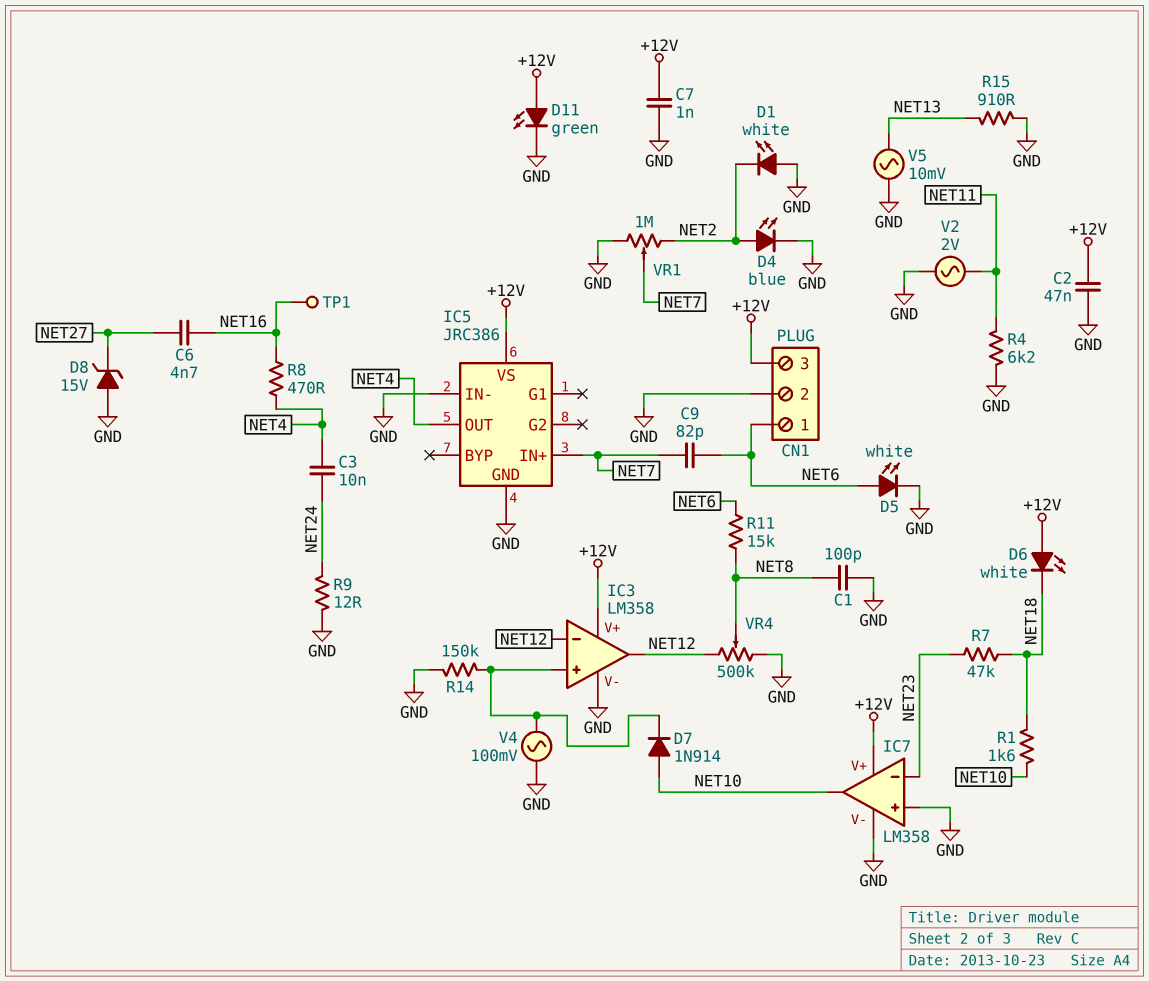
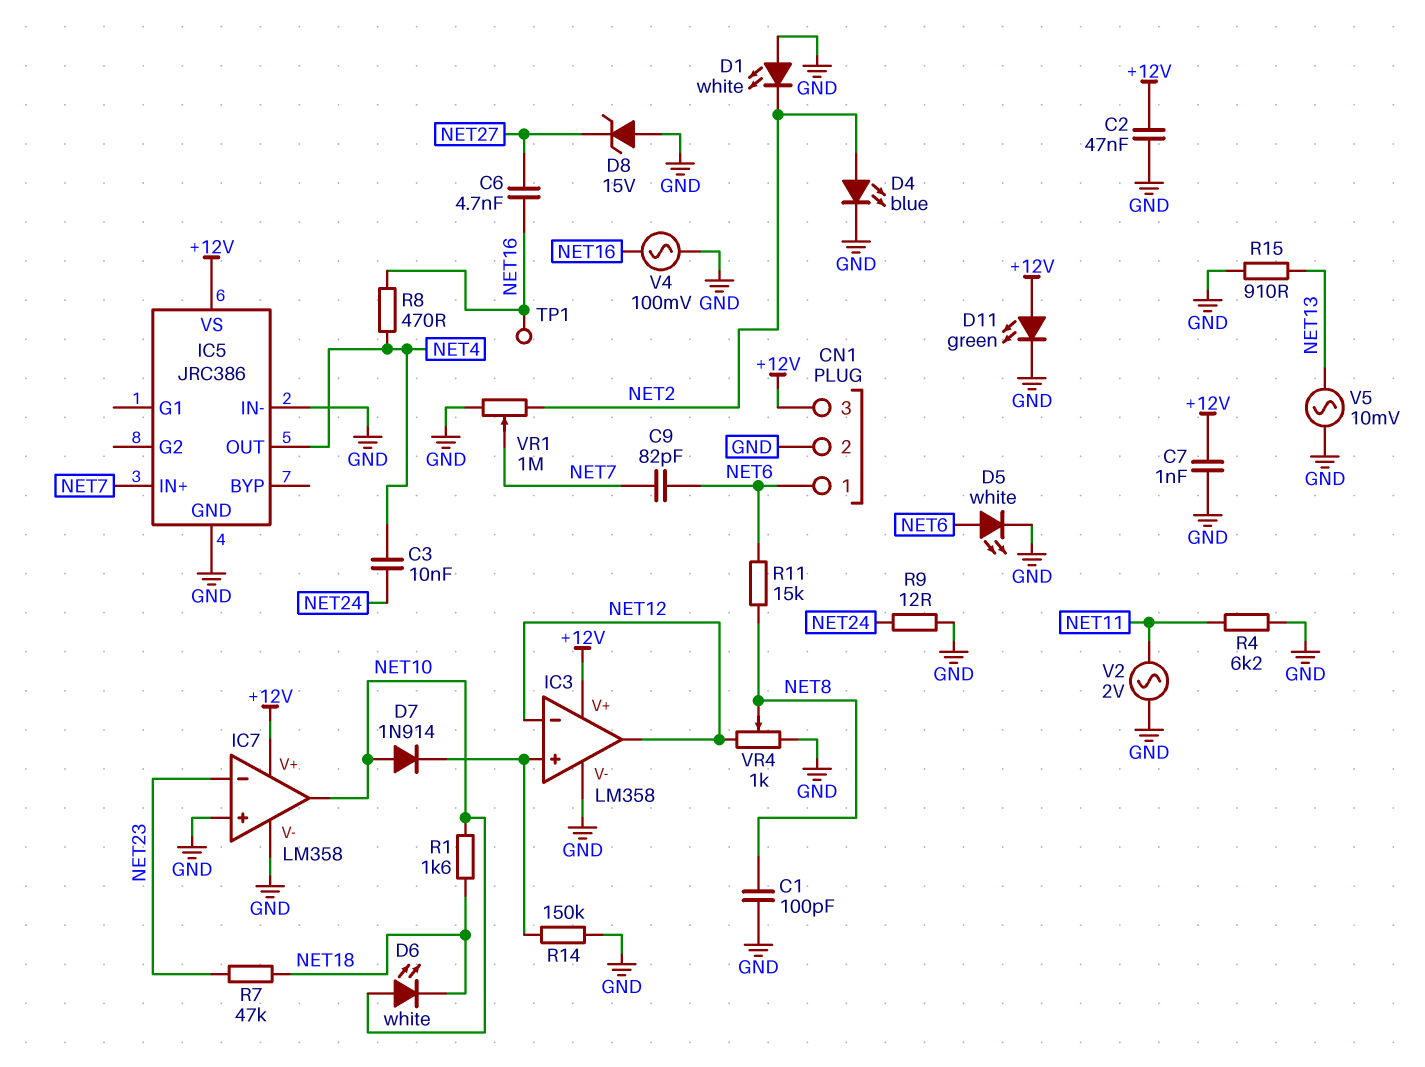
D6: LED white (A +12V, K NET18) -> LED white (A NET10, K NET18)
V4: AC 100mV (GND, IC3/in+) -> AC 100mV (GND, NET16)
VR4: 500k (GND, NET12, wiper NET8) -> 1k (GND, NET12, wiper NET8)

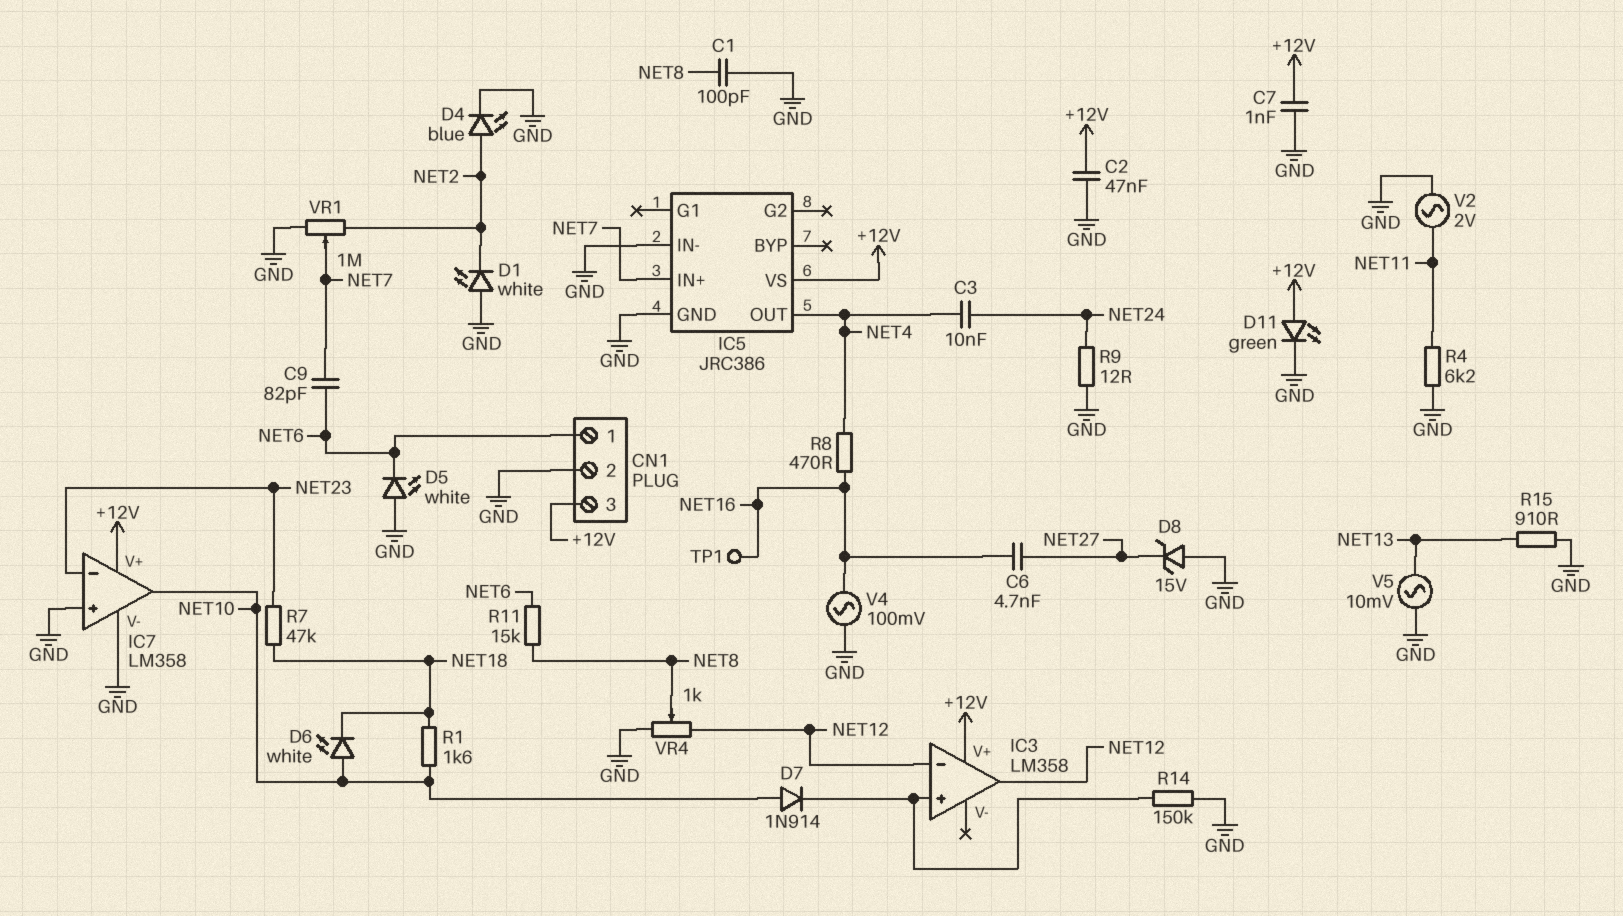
D5: LED white (A NET6, K GND) -> LED white (A GND, K NET6)
IC3 pin V-: GND -> none

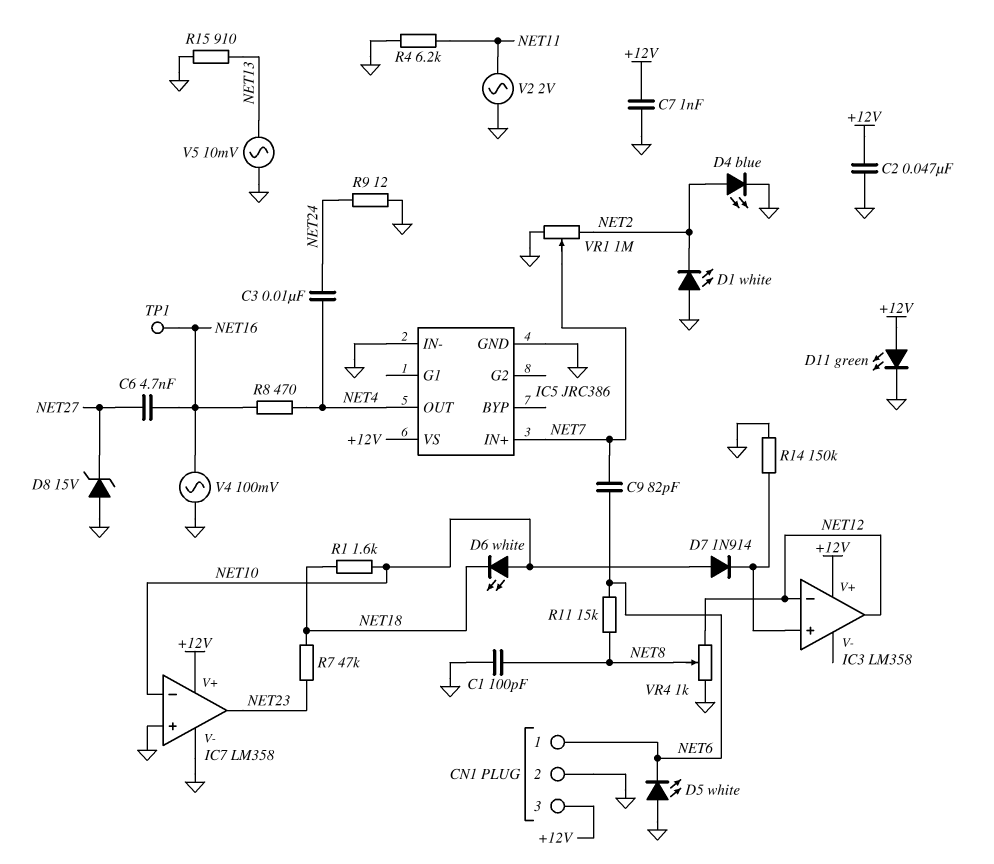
IC7 pin in-: NET23 -> NET10
IC7 pin out: NET10 -> NET23

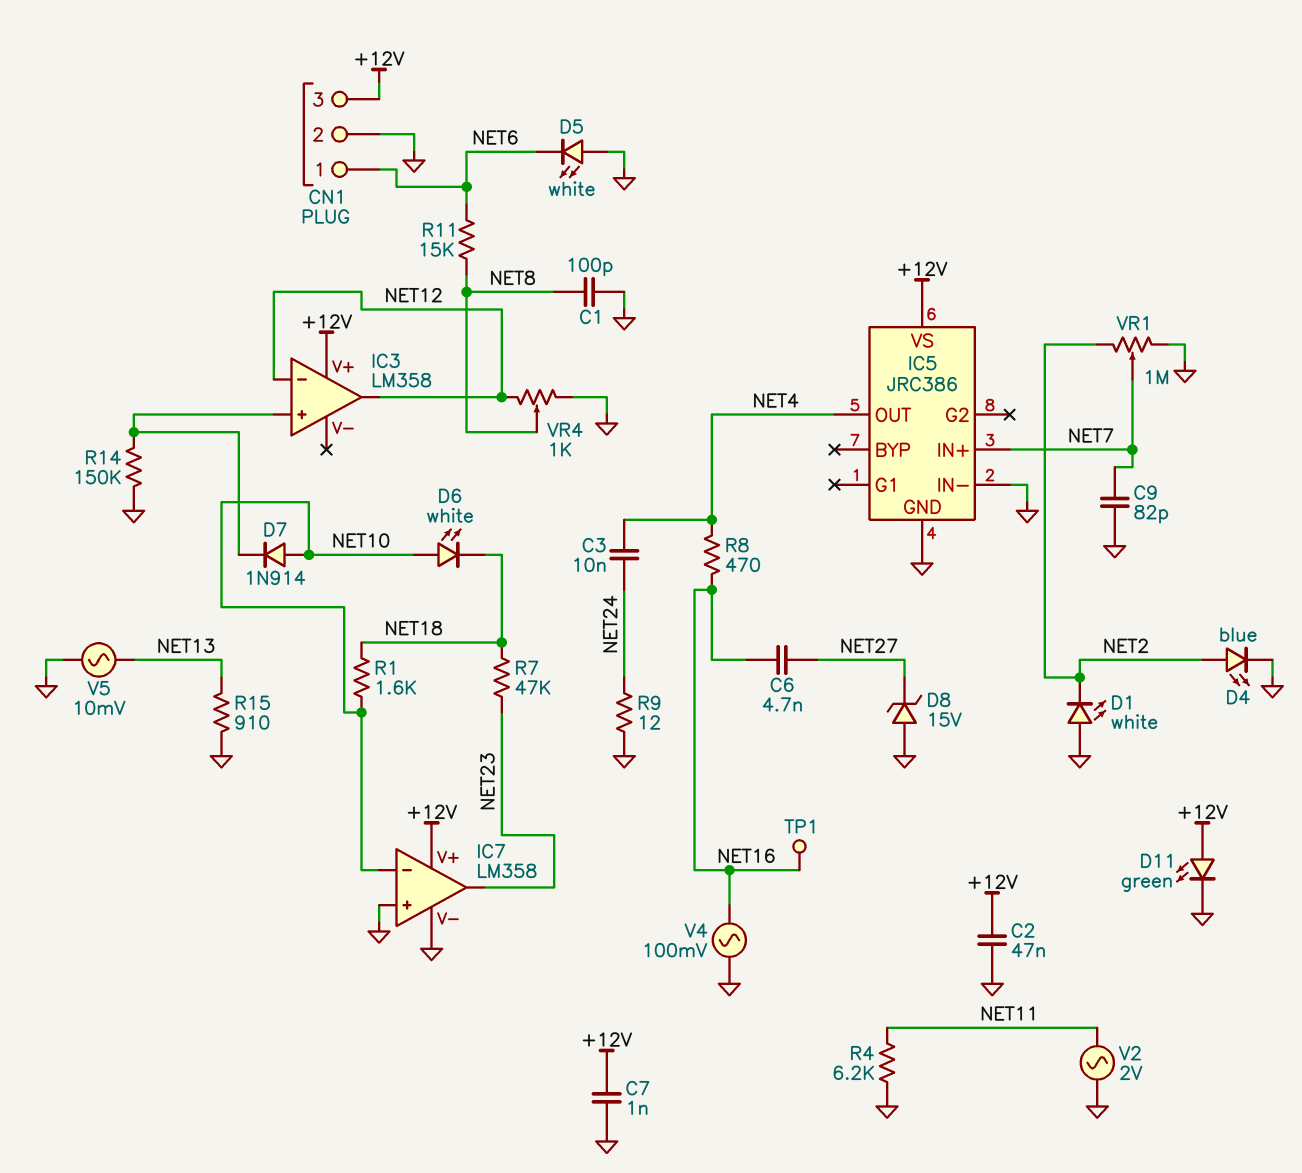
C9: 82pF (NET6, NET7) -> 82pF (GND, NET7)

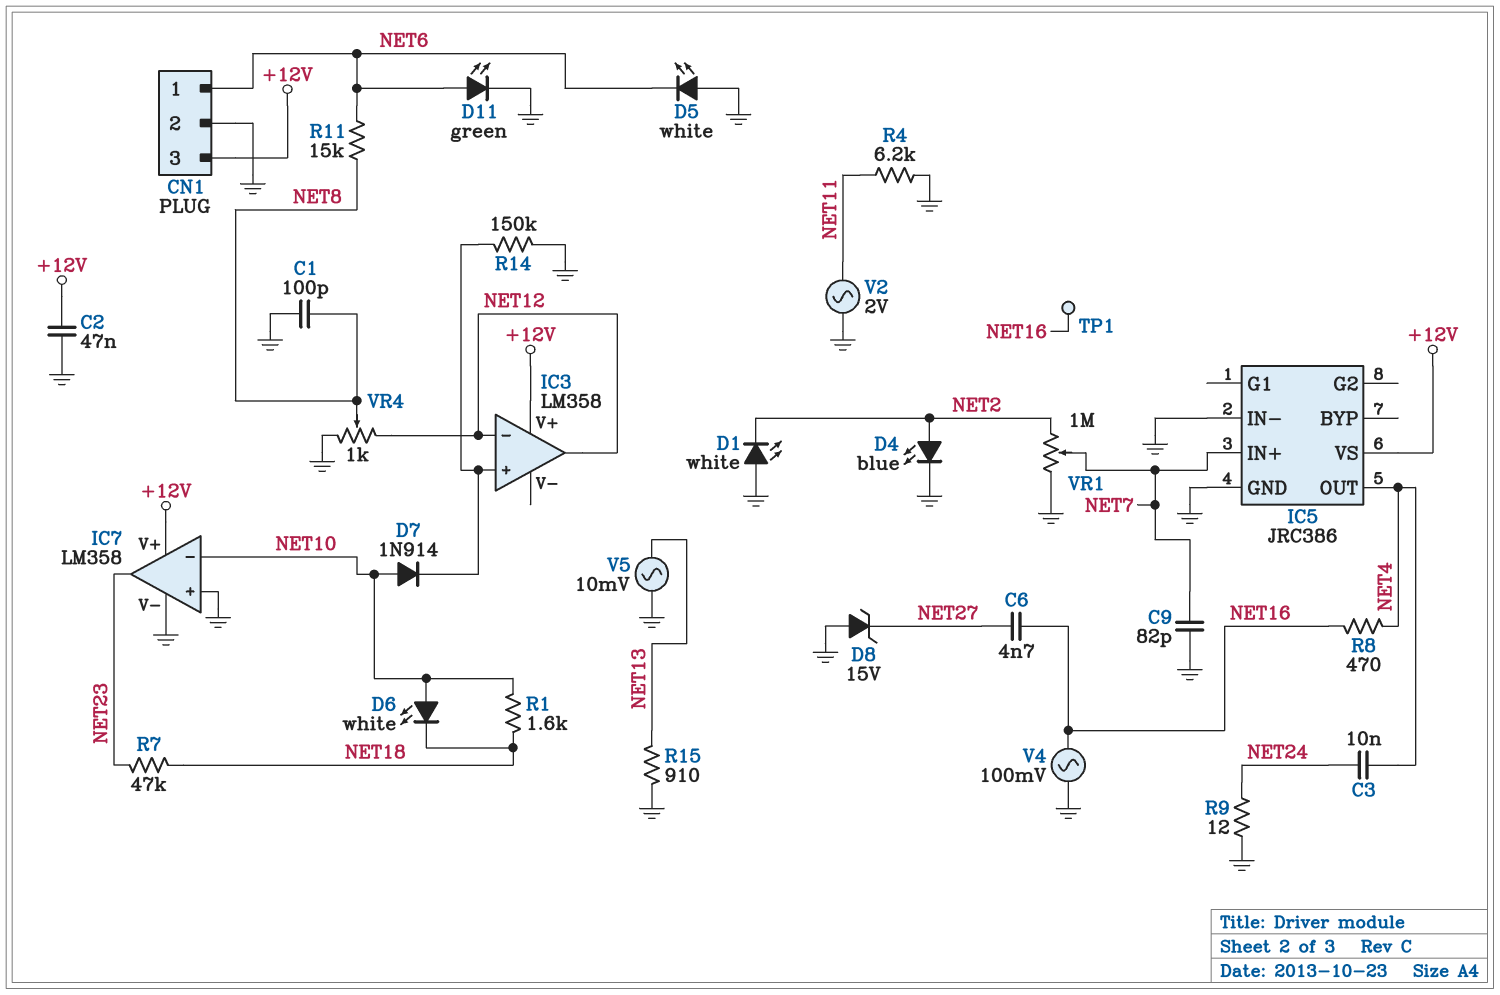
C7: 1nF (+12V, GND) -> none
D11: LED green (A +12V, K GND) -> LED green (A NET6, K GND)

